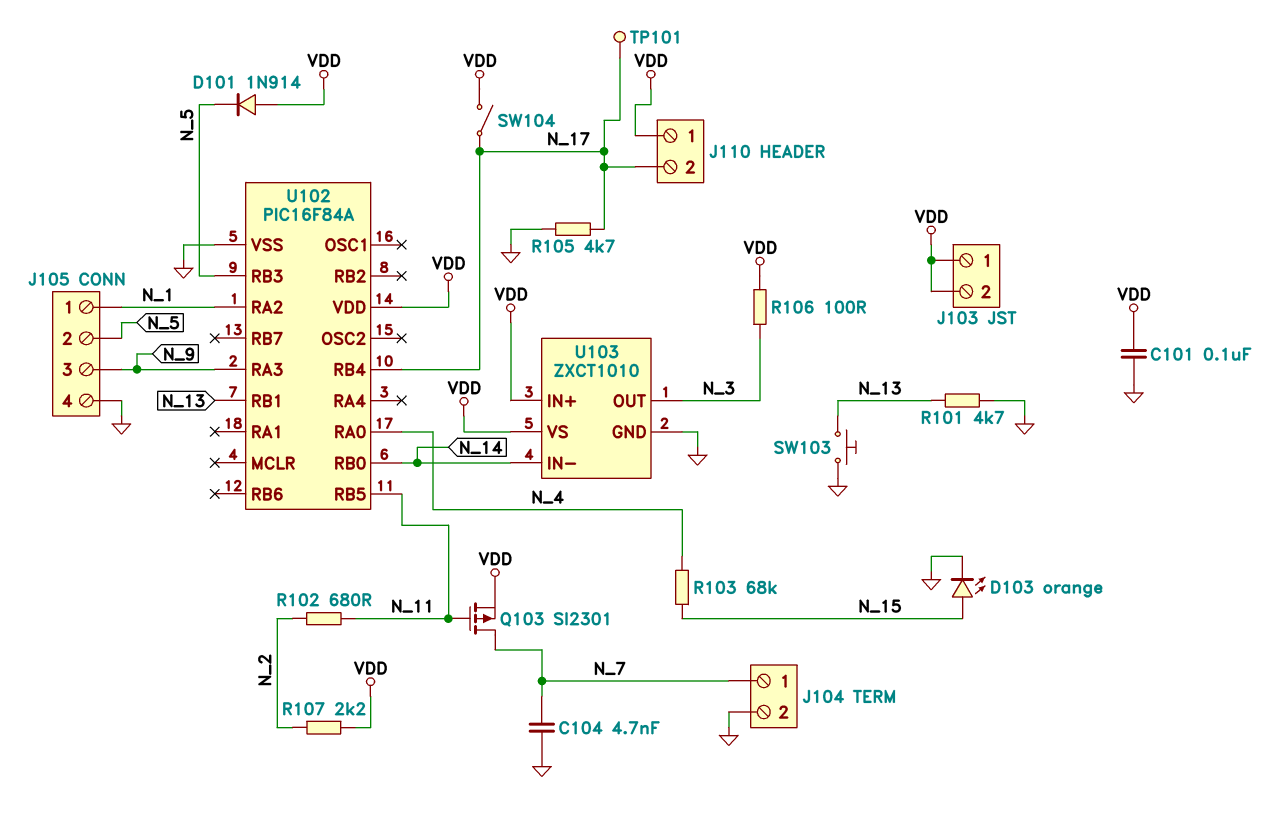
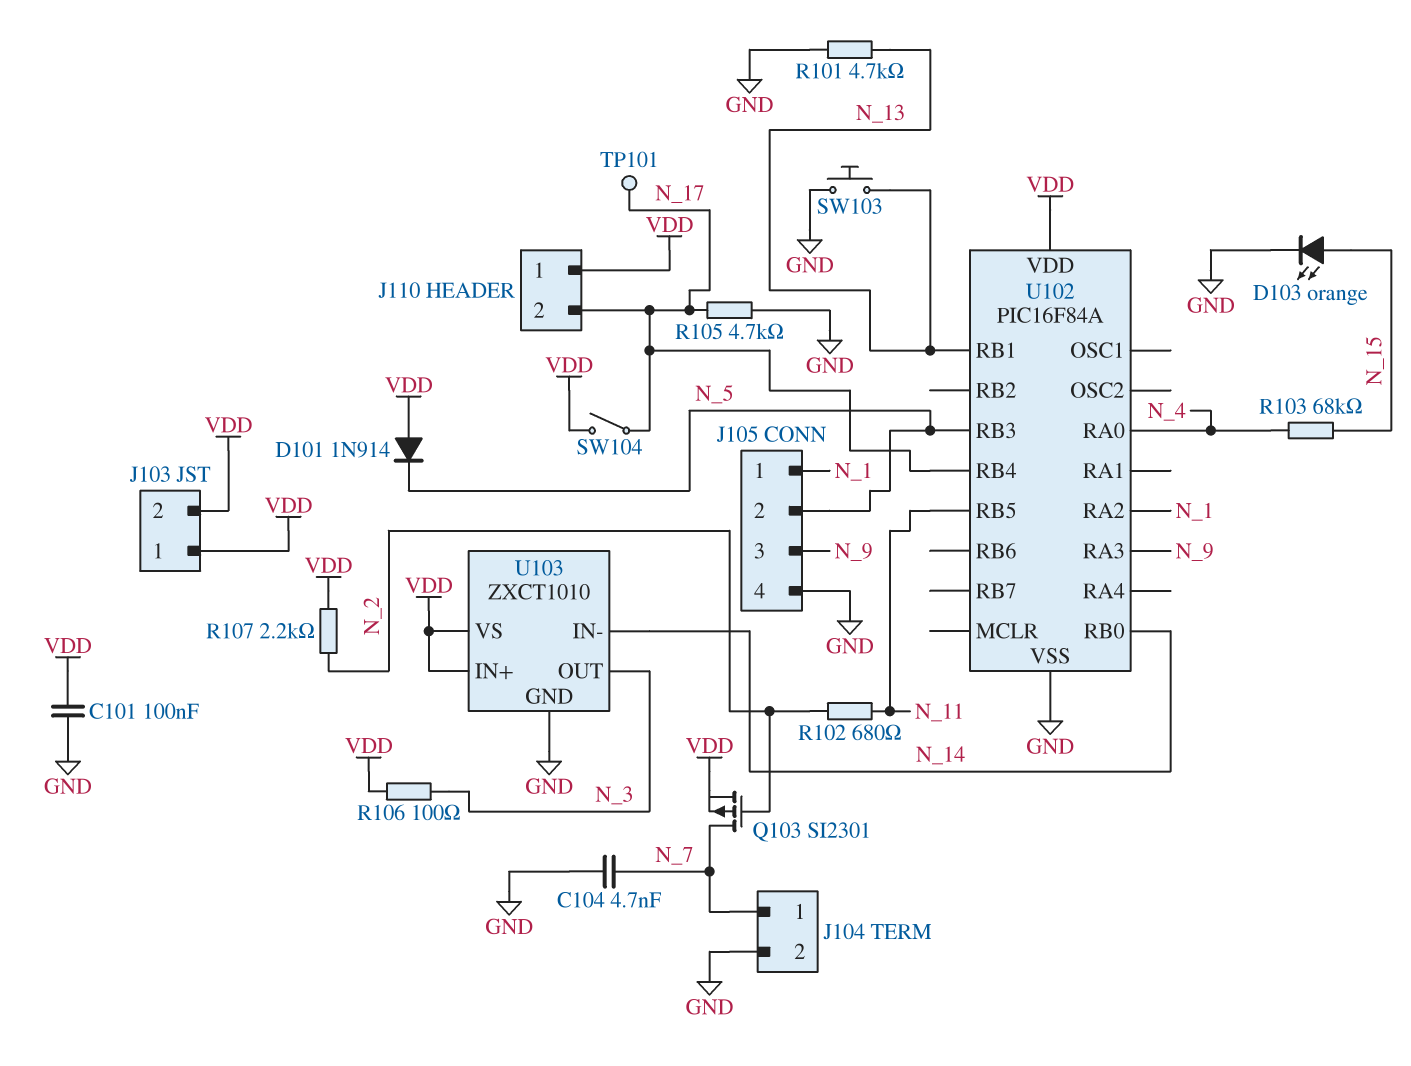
Q103: PMOS SI2301 (G N_11, D N_7, S VDD) -> PMOS SI2301 (G N_2, D N_7, S VDD)

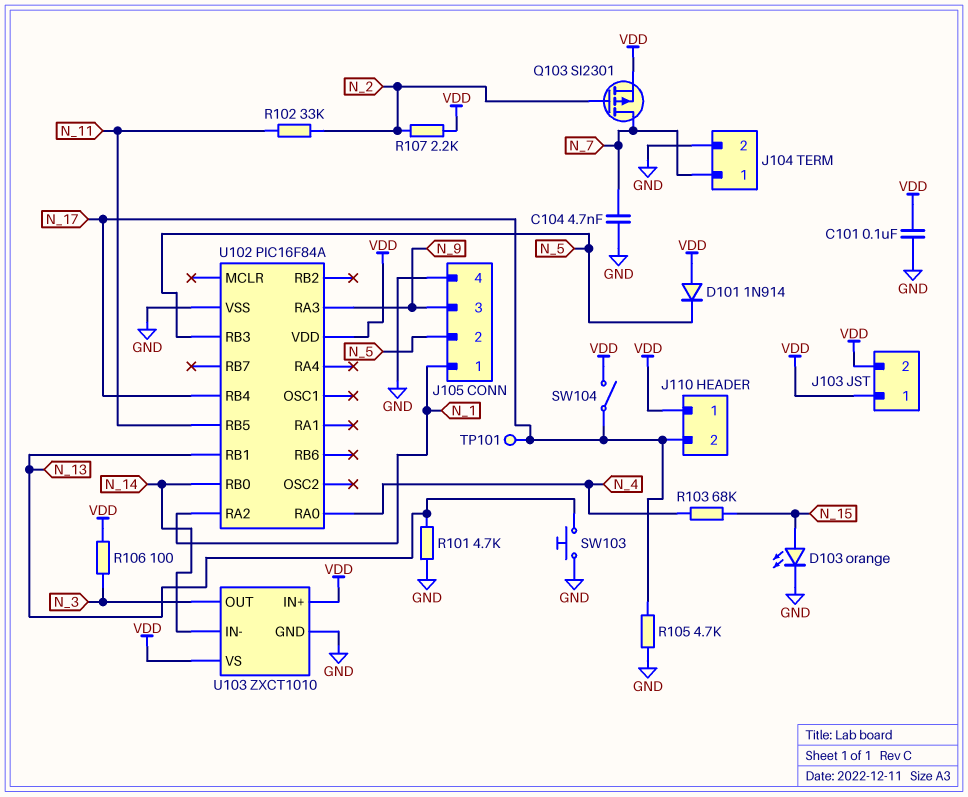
R102: 680 (N_2, N_11) -> 33k (N_2, N_11)

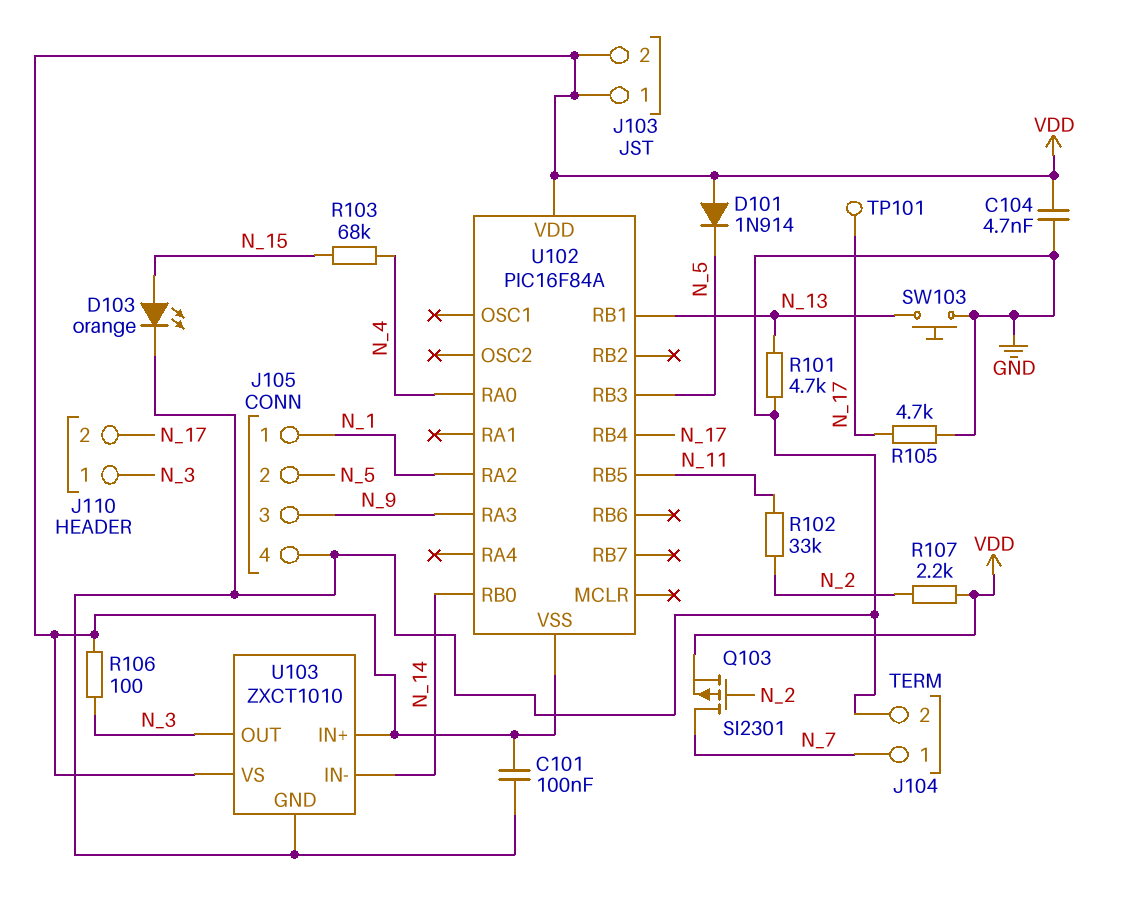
C104: 4.7nF (GND, N_7) -> 4.7nF (GND, VDD)
J110 pin 1: VDD -> N_3
SW104: switch (N_17, VDD) -> none
U102 pin VSS: GND -> VDD

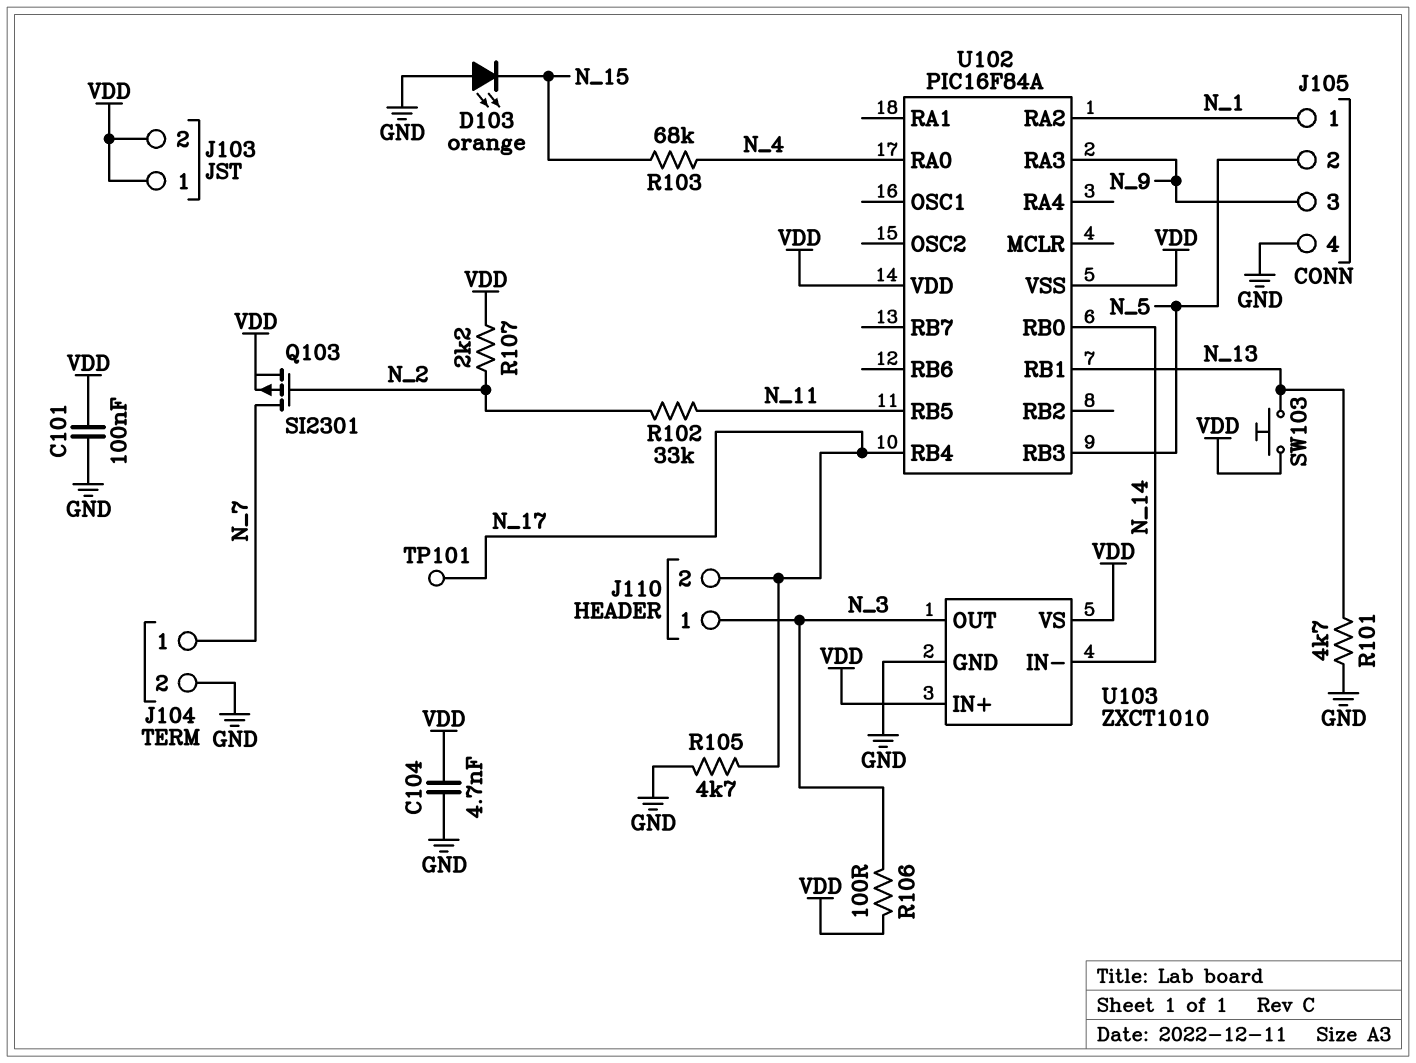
D101: diode 1N914 (A VDD, K N_5) -> none
D103: LED orange (A N_15, K GND) -> LED orange (A GND, K N_15)
SW103: button (GND, N_13) -> button (N_13, VDD)

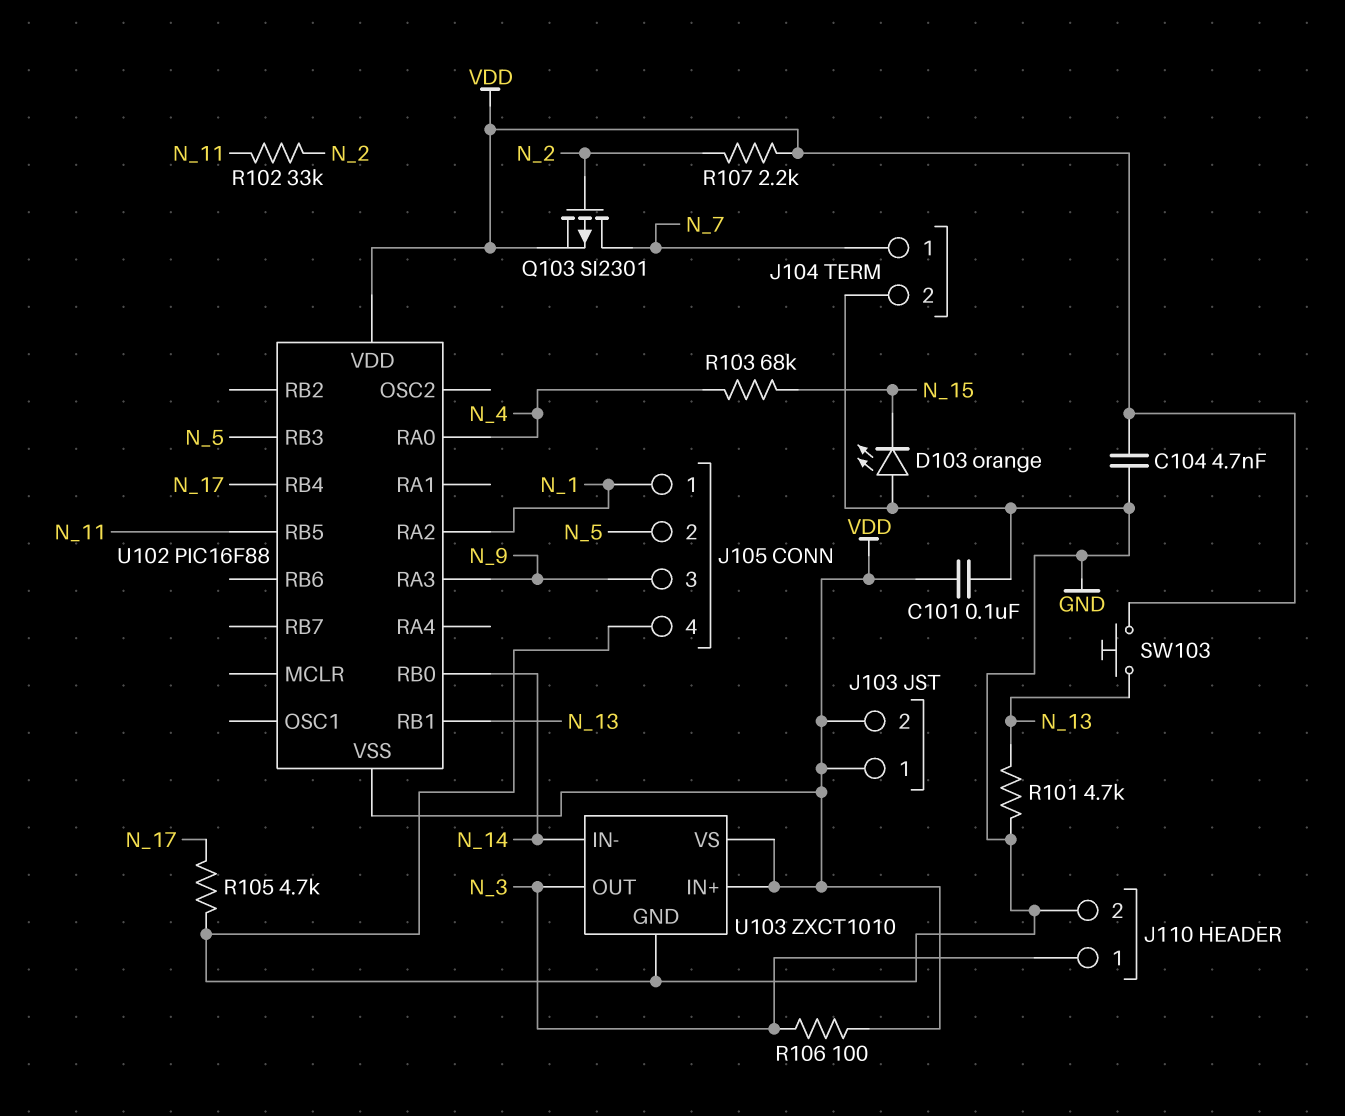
J110 pin 2: N_17 -> GND
TP101: test point (N_17) -> none
U102: PIC16F84A -> PIC16F88

